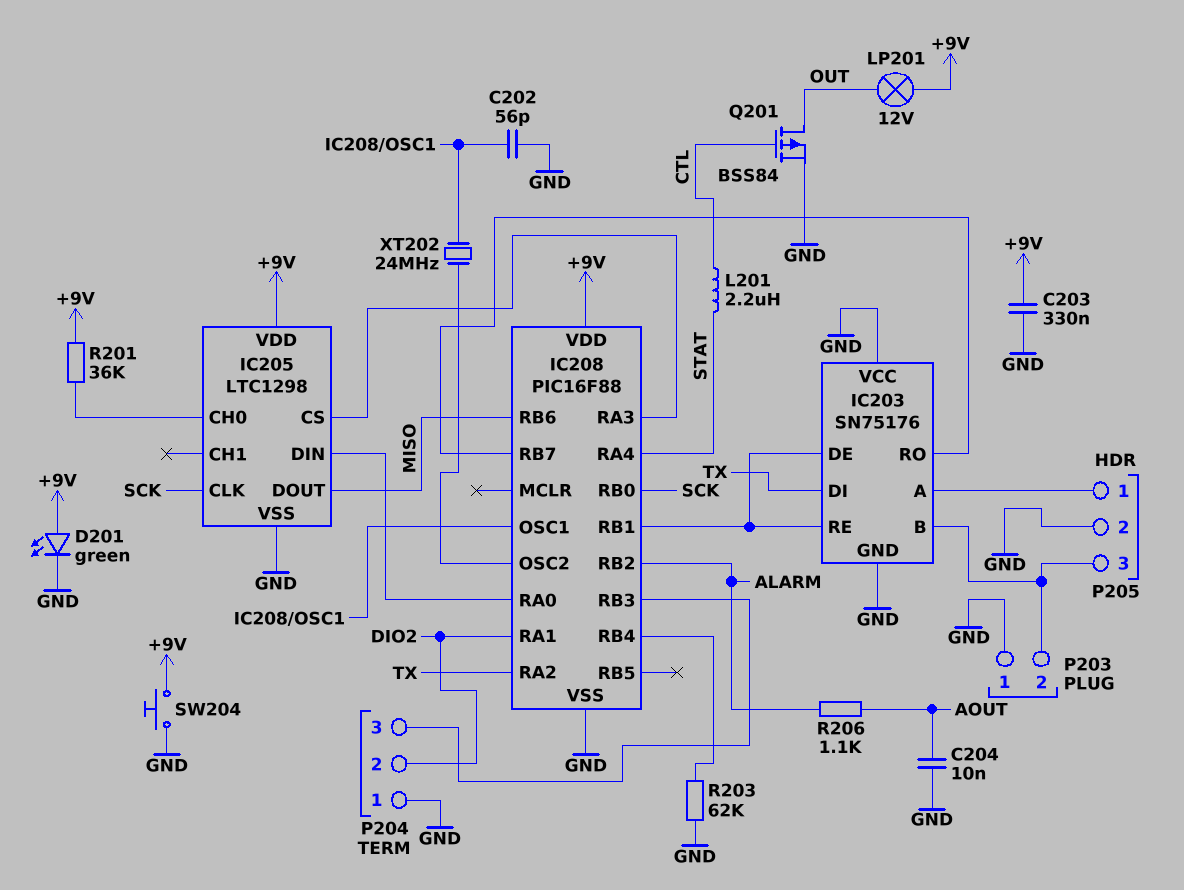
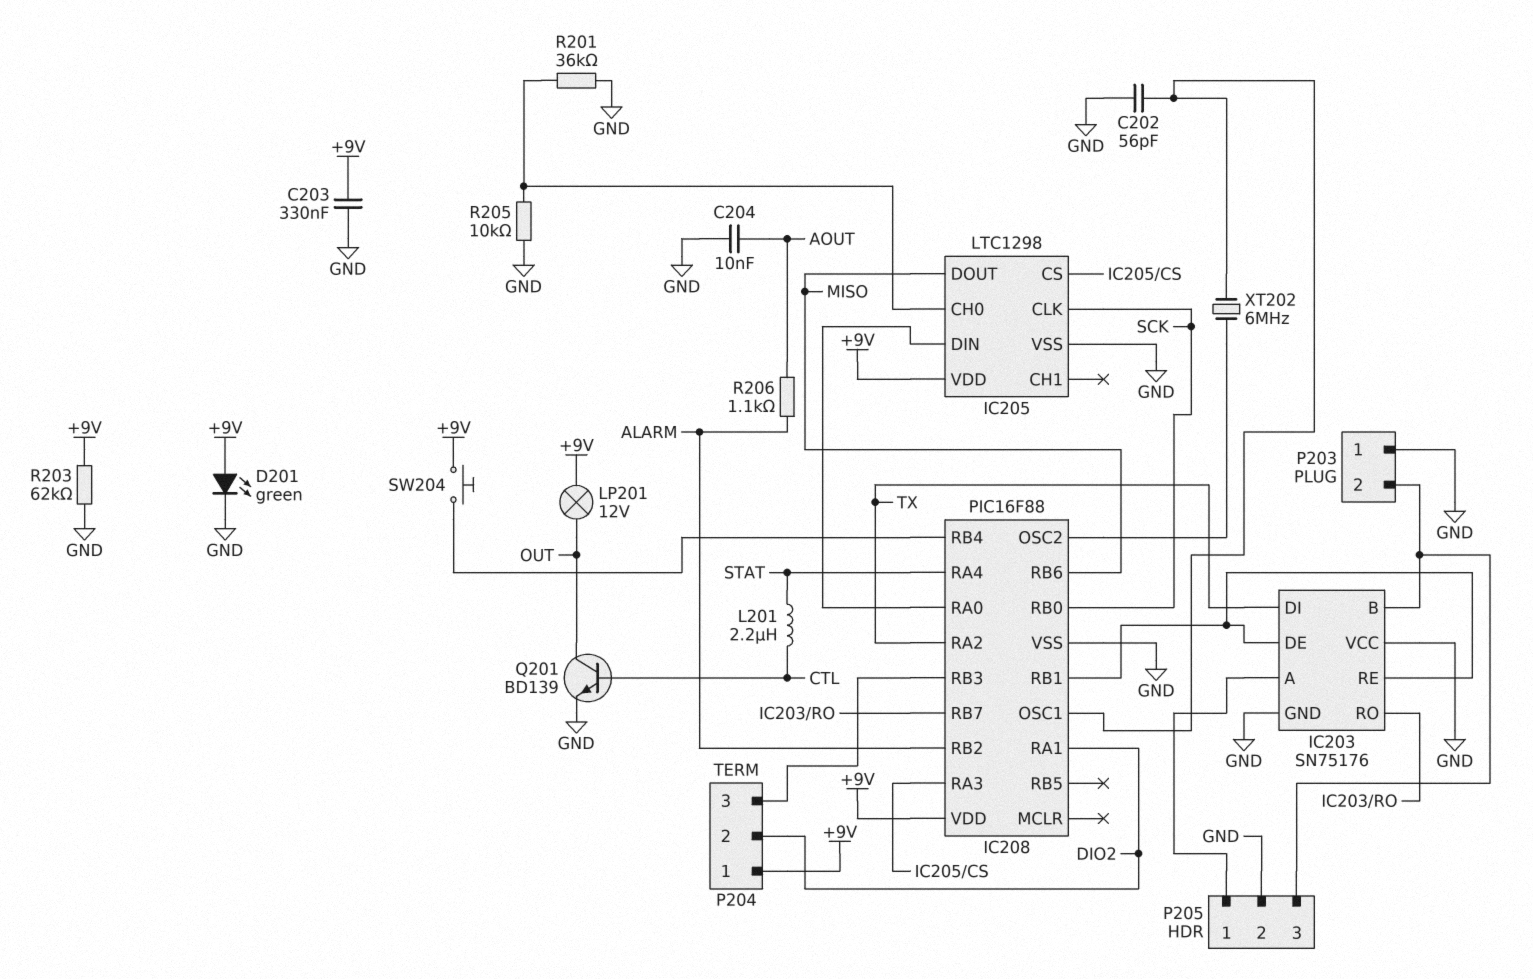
P204 pin 1: GND -> +9V
Q201: PMOS BSS84 (G CTL, D OUT, S GND) -> NPN BD139 (B CTL, C OUT, E GND)
R201: 36k (+9V, IC205/CH0) -> 36k (GND, IC205/CH0)
R203: 62k (GND, IC208/RB4) -> 62k (+9V, GND)
R205: none -> 10k (GND, IC205/CH0)
SW204: button (+9V, GND) -> button (+9V, IC208/RB4)
XT202: 24MHz (IC208/OSC1, IC208/OSC2) -> 6MHz (IC208/OSC1, IC208/OSC2)

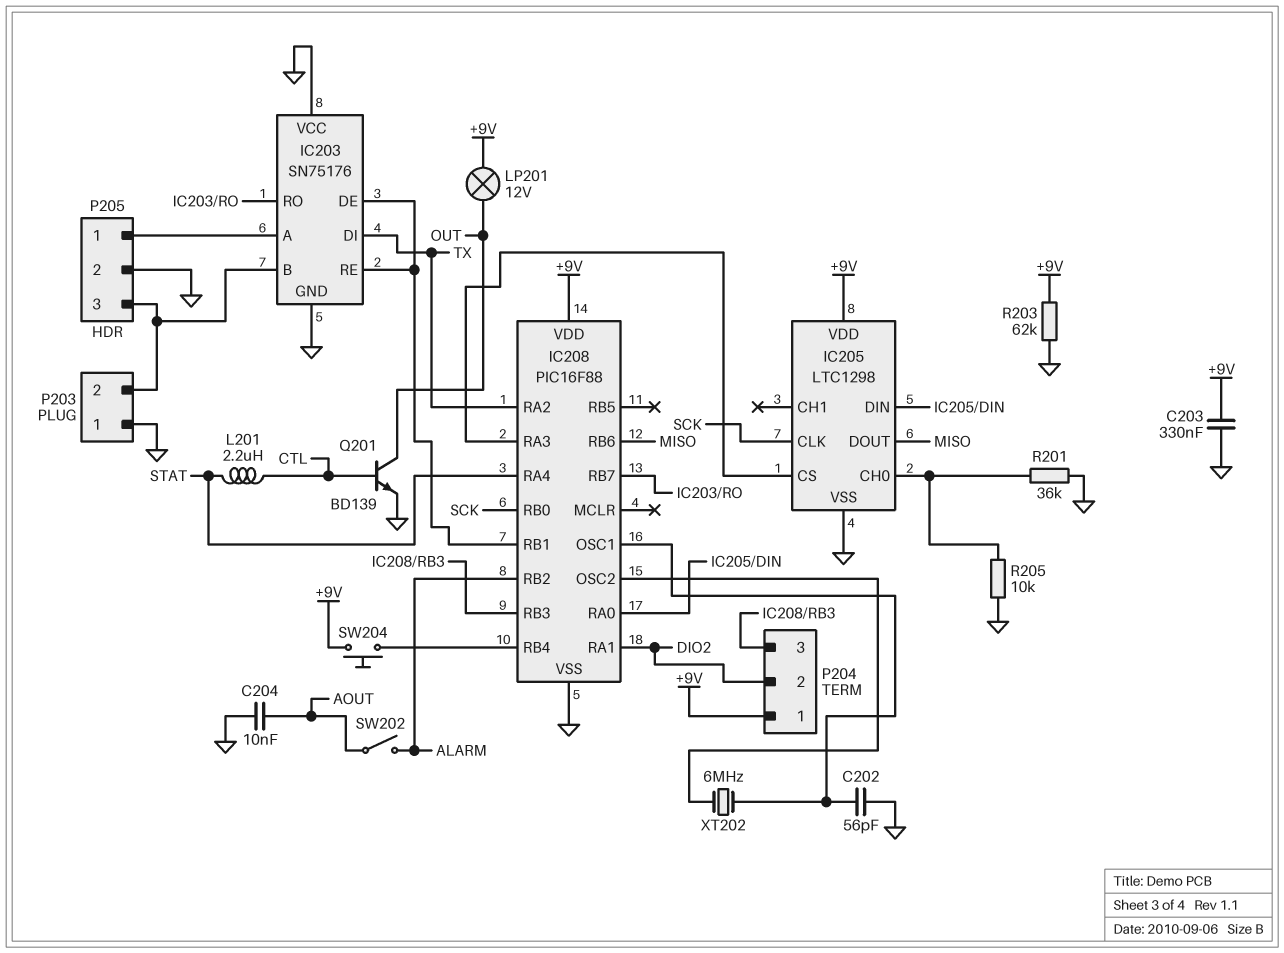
D201: LED green (A +9V, K GND) -> none
R206: 1.1k (ALARM, AOUT) -> none
SW202: none -> switch (ALARM, AOUT)

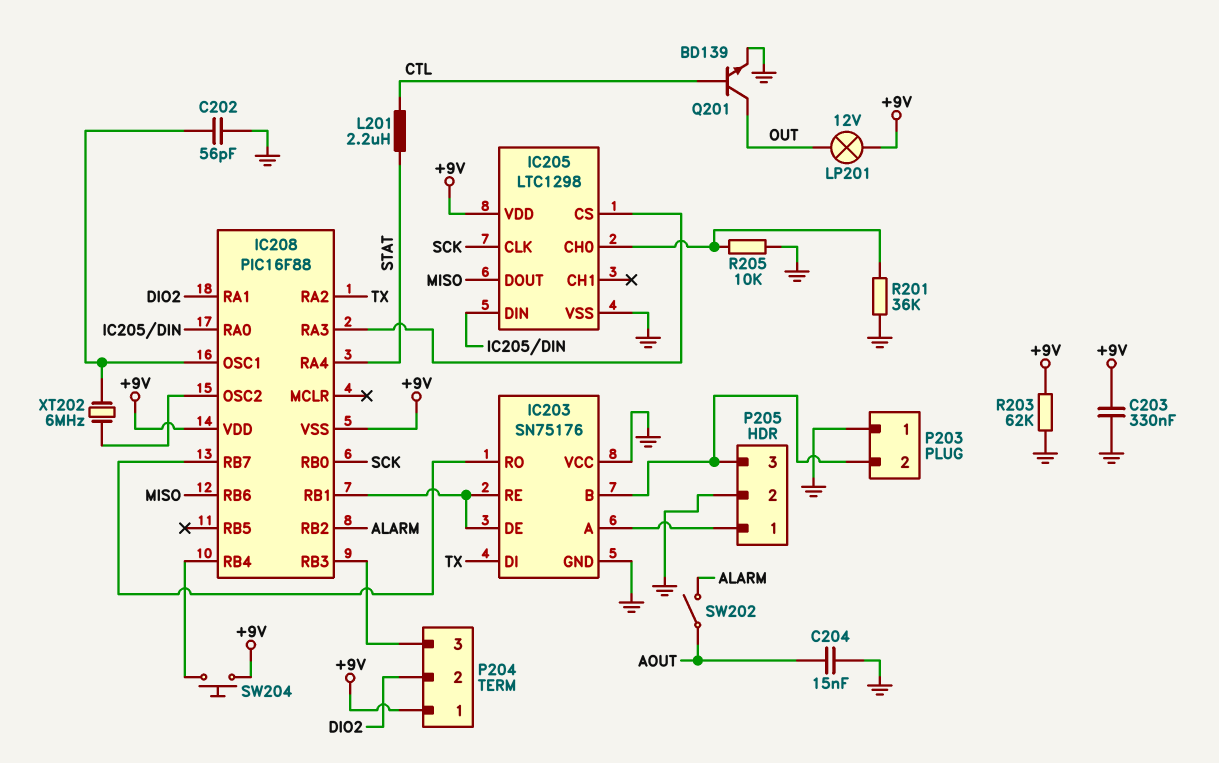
C204: 10nF (AOUT, GND) -> 15nF (AOUT, GND)
IC208 pin VSS: GND -> +9V

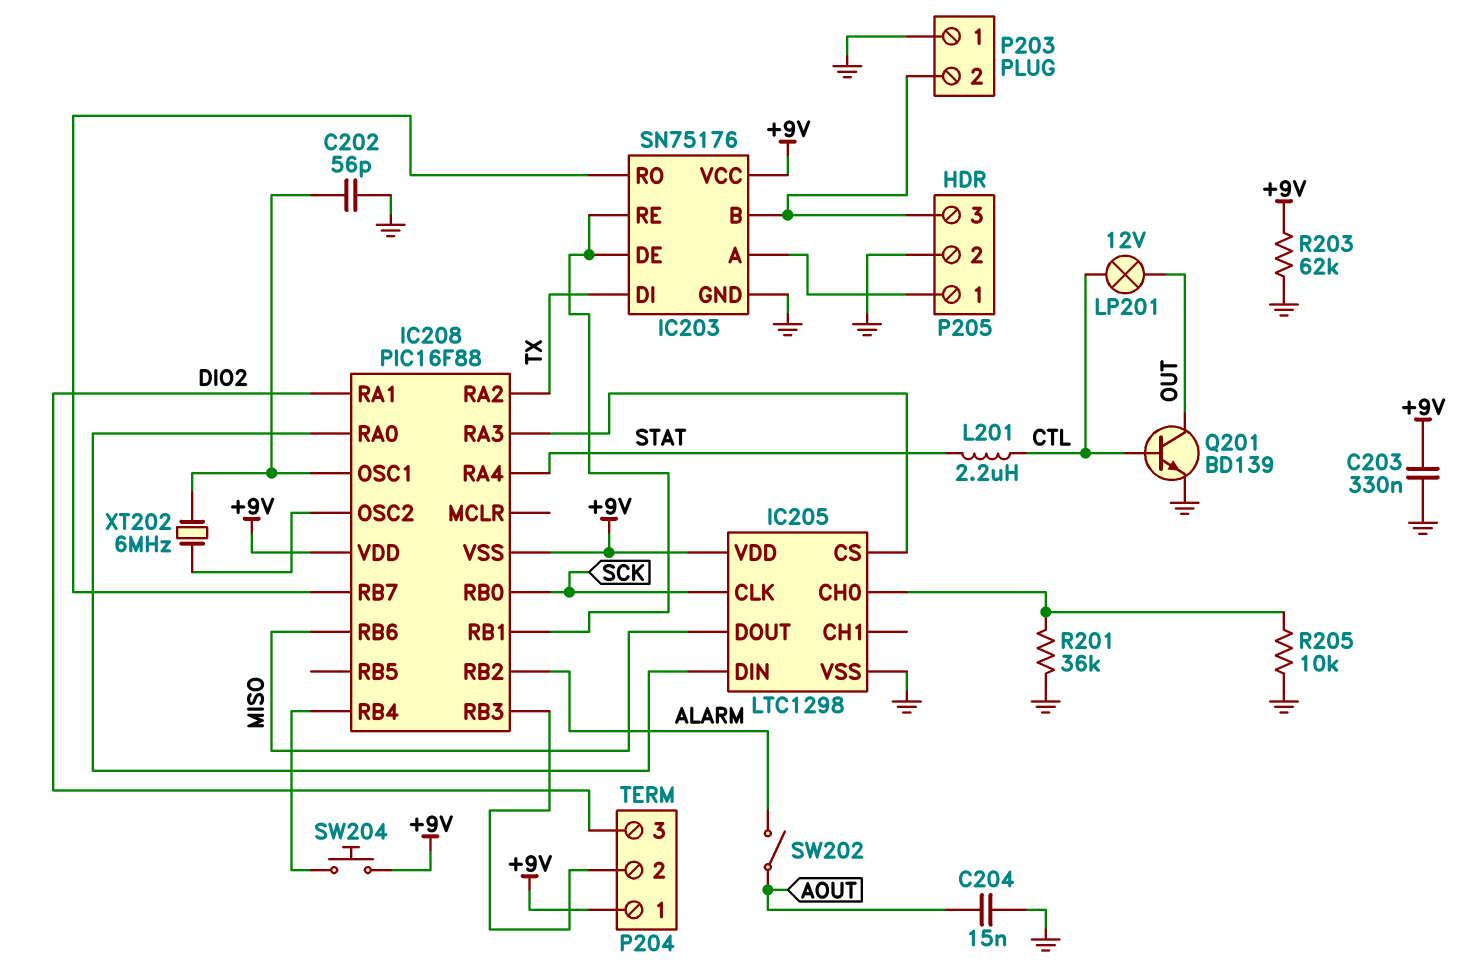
IC203 pin VCC: GND -> +9V
LP201: lamp 12V (+9V, OUT) -> lamp 12V (CTL, OUT)
P204 pin 2: DIO2 -> IC208/RB3
P204 pin 3: IC208/RB3 -> DIO2

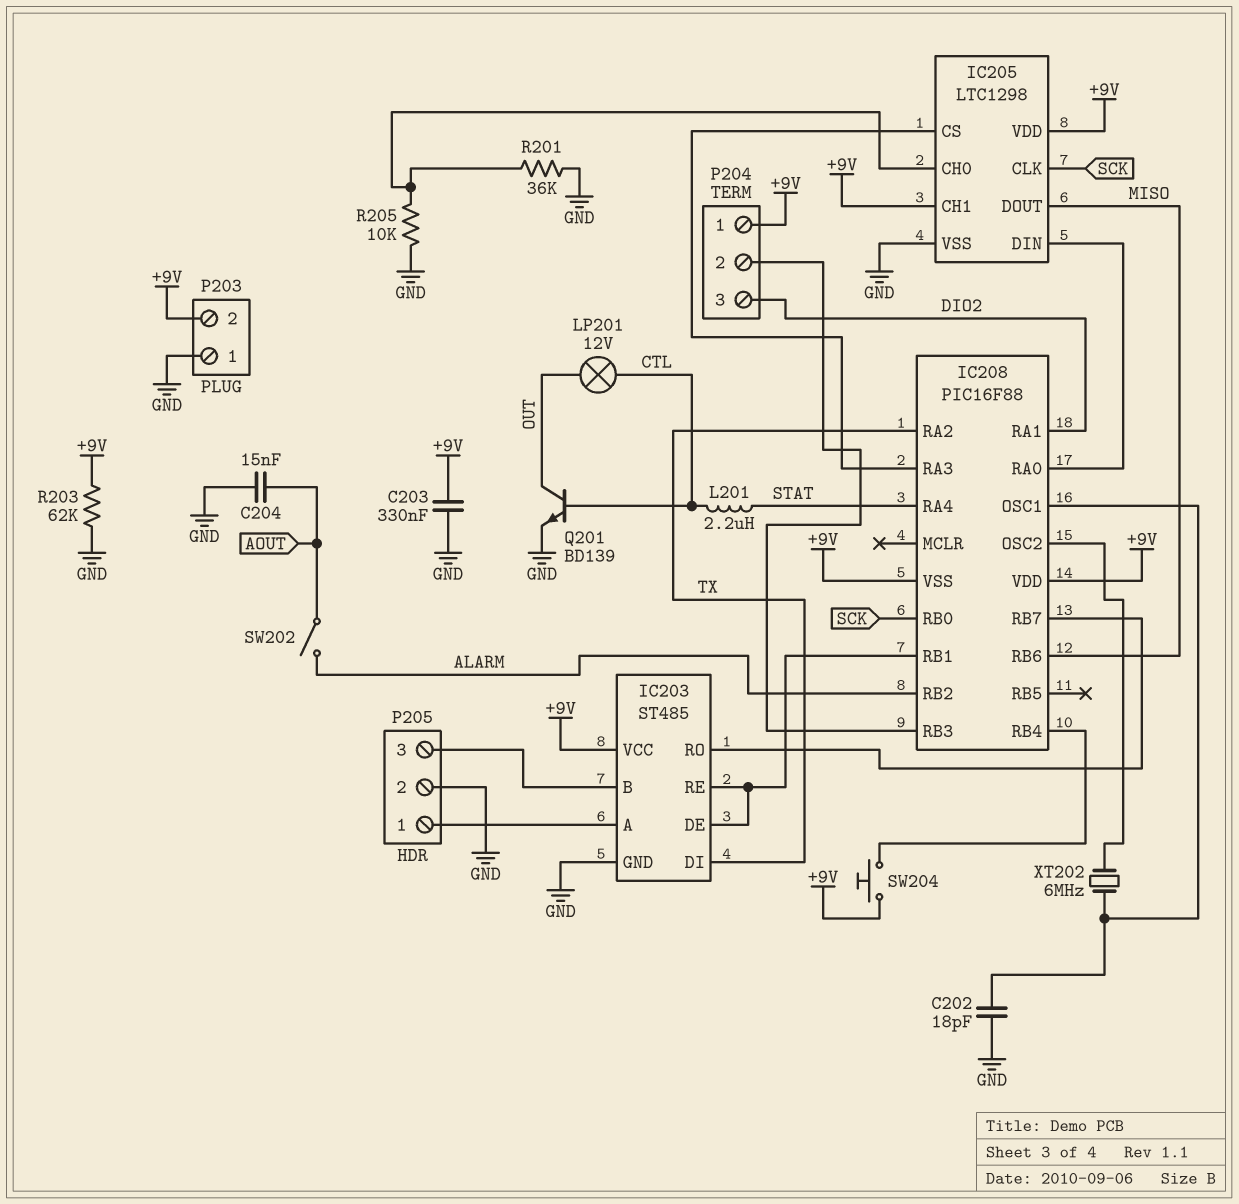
C202: 56pF (GND, IC208/OSC1) -> 18pF (GND, IC208/OSC1)
IC203: SN75176 -> ST485
IC205 pin CH1: none -> +9V
P203 pin 2: IC203/B -> +9V

